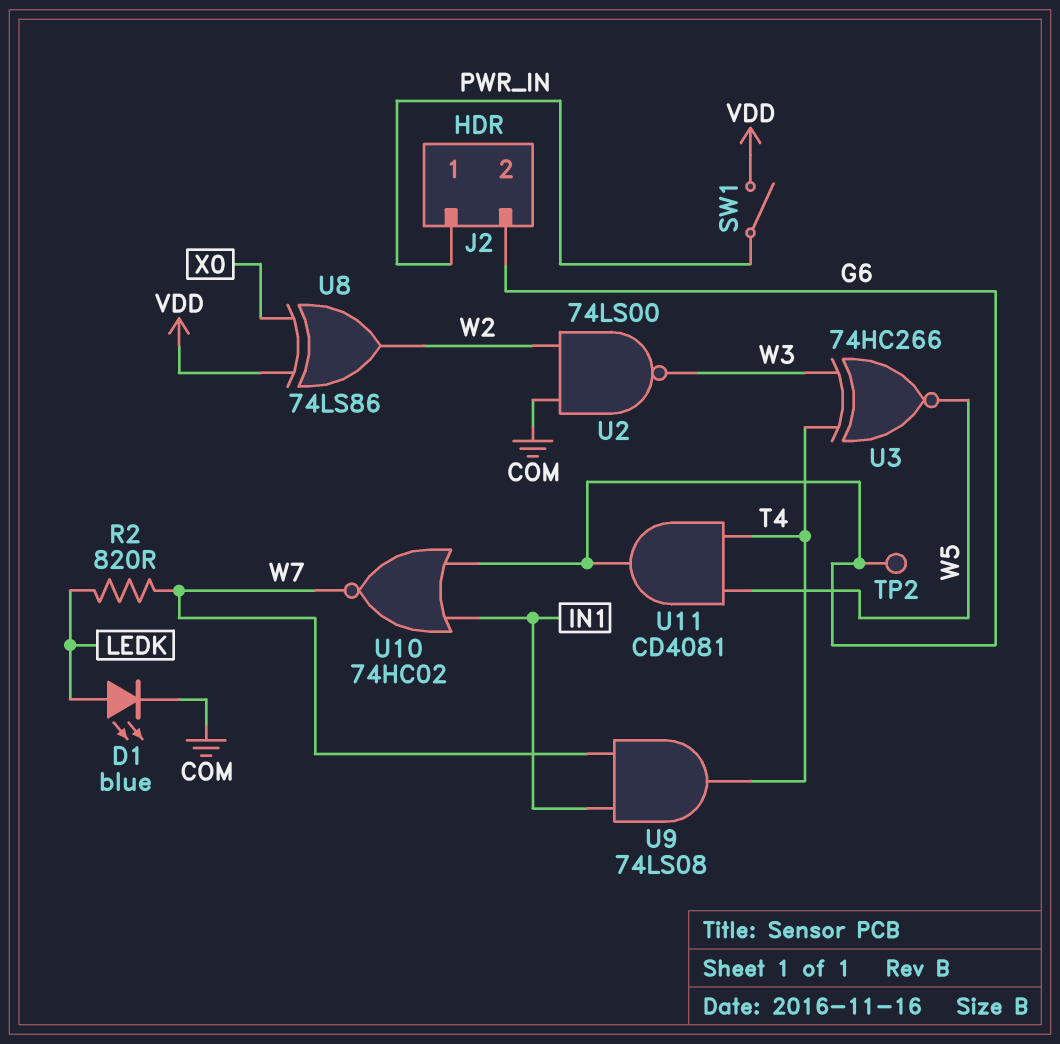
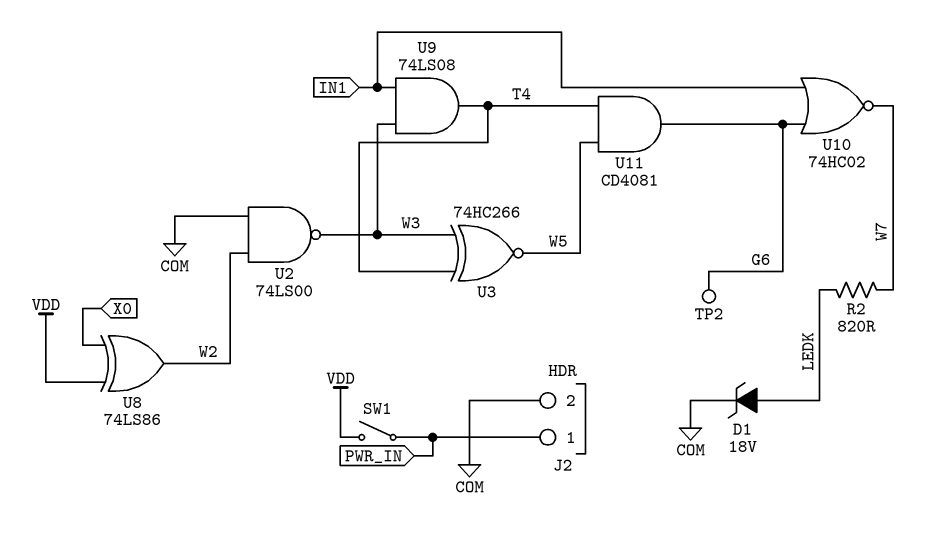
D1: LED blue (A LEDK, K COM) -> zener 18V (A LEDK, K COM)
J2 pin 2: G6 -> COM
U9: AND 74LS08 (in IN1, in W7, out T4) -> AND 74LS08 (in IN1, in W3, out T4)

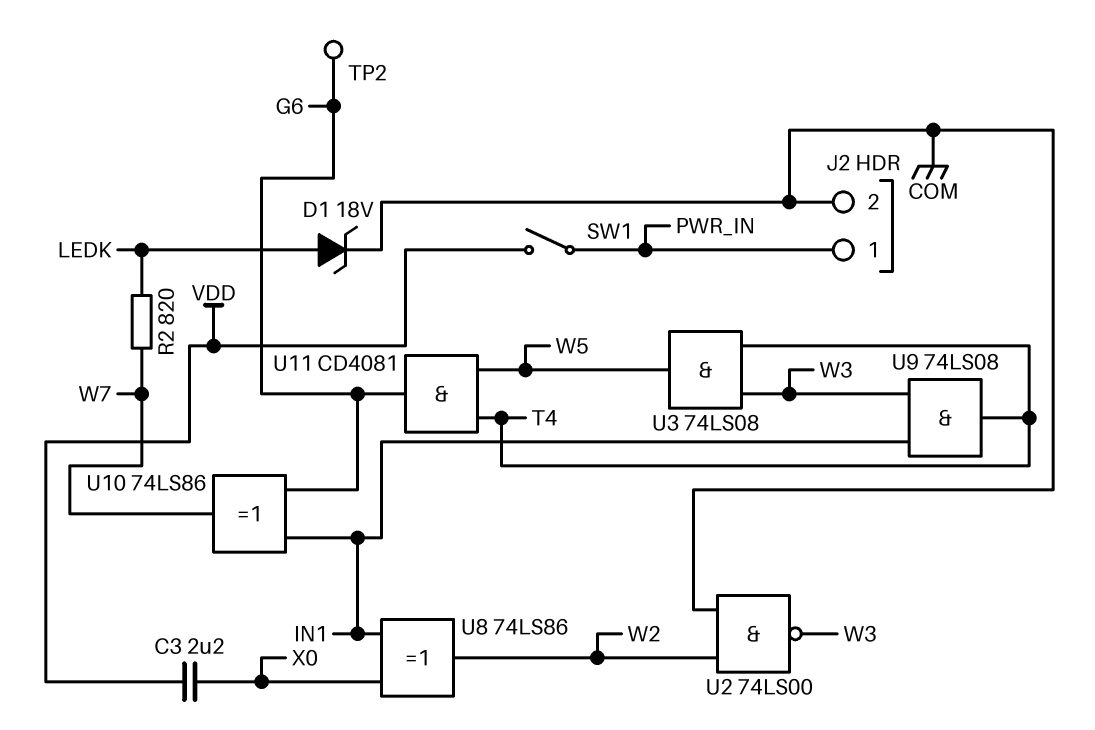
C3: none -> 2.2uF (VDD, X0)
U3: XNOR 74HC266 (in T4, in W3, out W5) -> AND 74LS08 (in T4, in W3, out W5)
U8: XOR 74LS86 (in VDD, in X0, out W2) -> XOR 74LS86 (in IN1, in X0, out W2)
U10: NOR 74HC02 (in G6, in IN1, out W7) -> XOR 74LS86 (in G6, in IN1, out W7)

